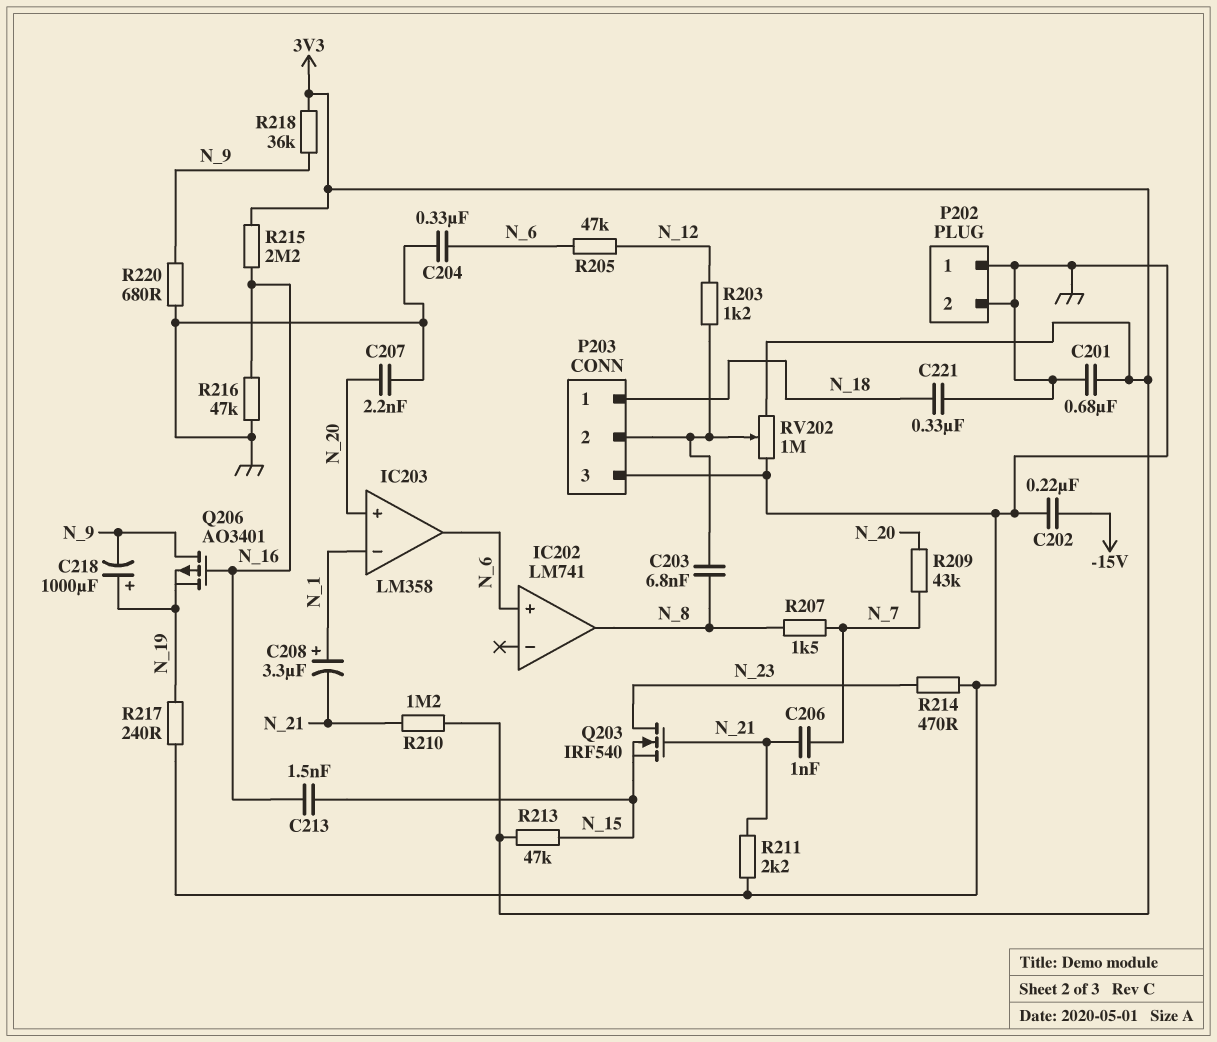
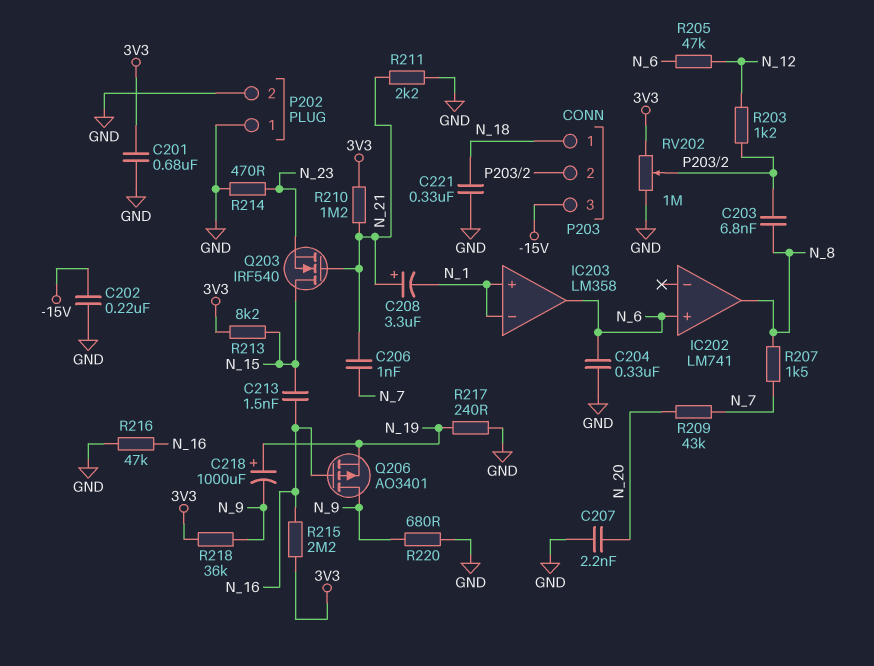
C208: 3.3uF (plus N_1, minus N_21) -> 3.3uF (plus N_21, minus N_1)
IC203 pin in+: N_20 -> N_1
P203 pin 3: GND -> -15V
Q203: NMOS IRF540 (G N_21, D N_23, S N_15) -> NMOS IRF540 (G N_21, D N_15, S N_23)
R213: 47k (3V3, N_15) -> 8.2k (3V3, N_15)

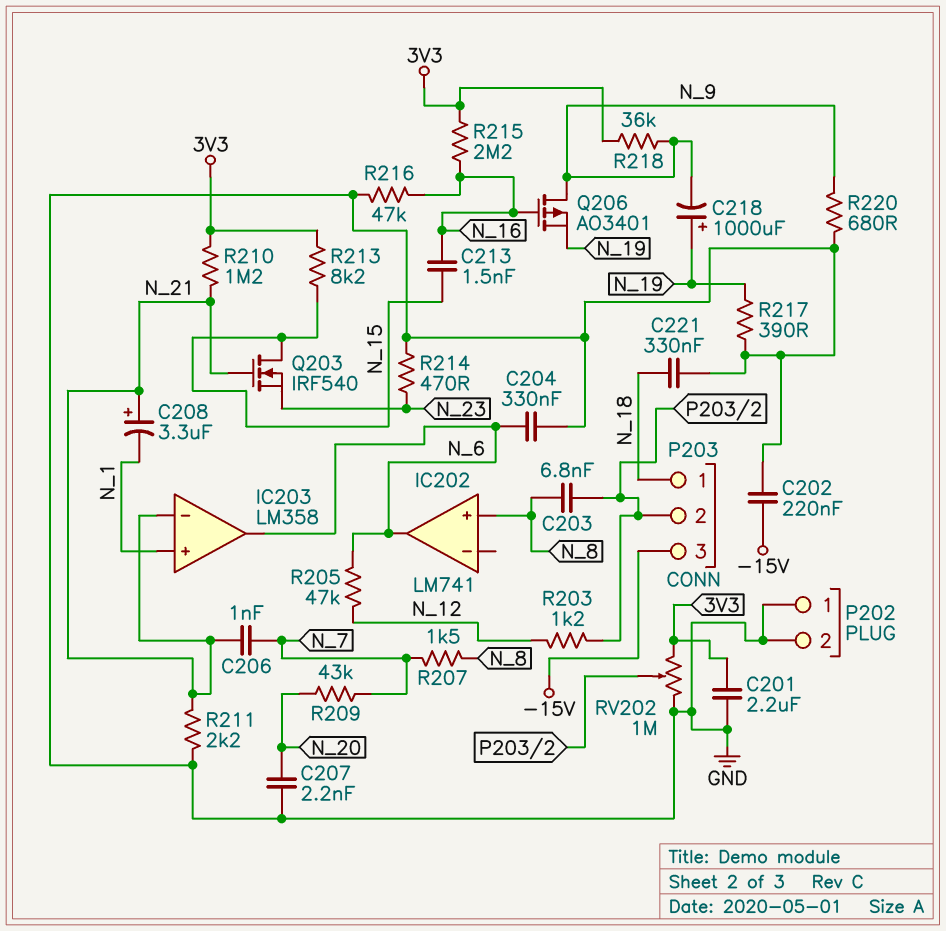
C201: 680nF (3V3, GND) -> 2.2uF (3V3, GND)
IC202 pin in+: N_6 -> N_8
IC202 pin out: N_8 -> N_6
IC203 pin in-: N_1 -> N_21
R217: 240 (GND, N_19) -> 390 (GND, N_19)

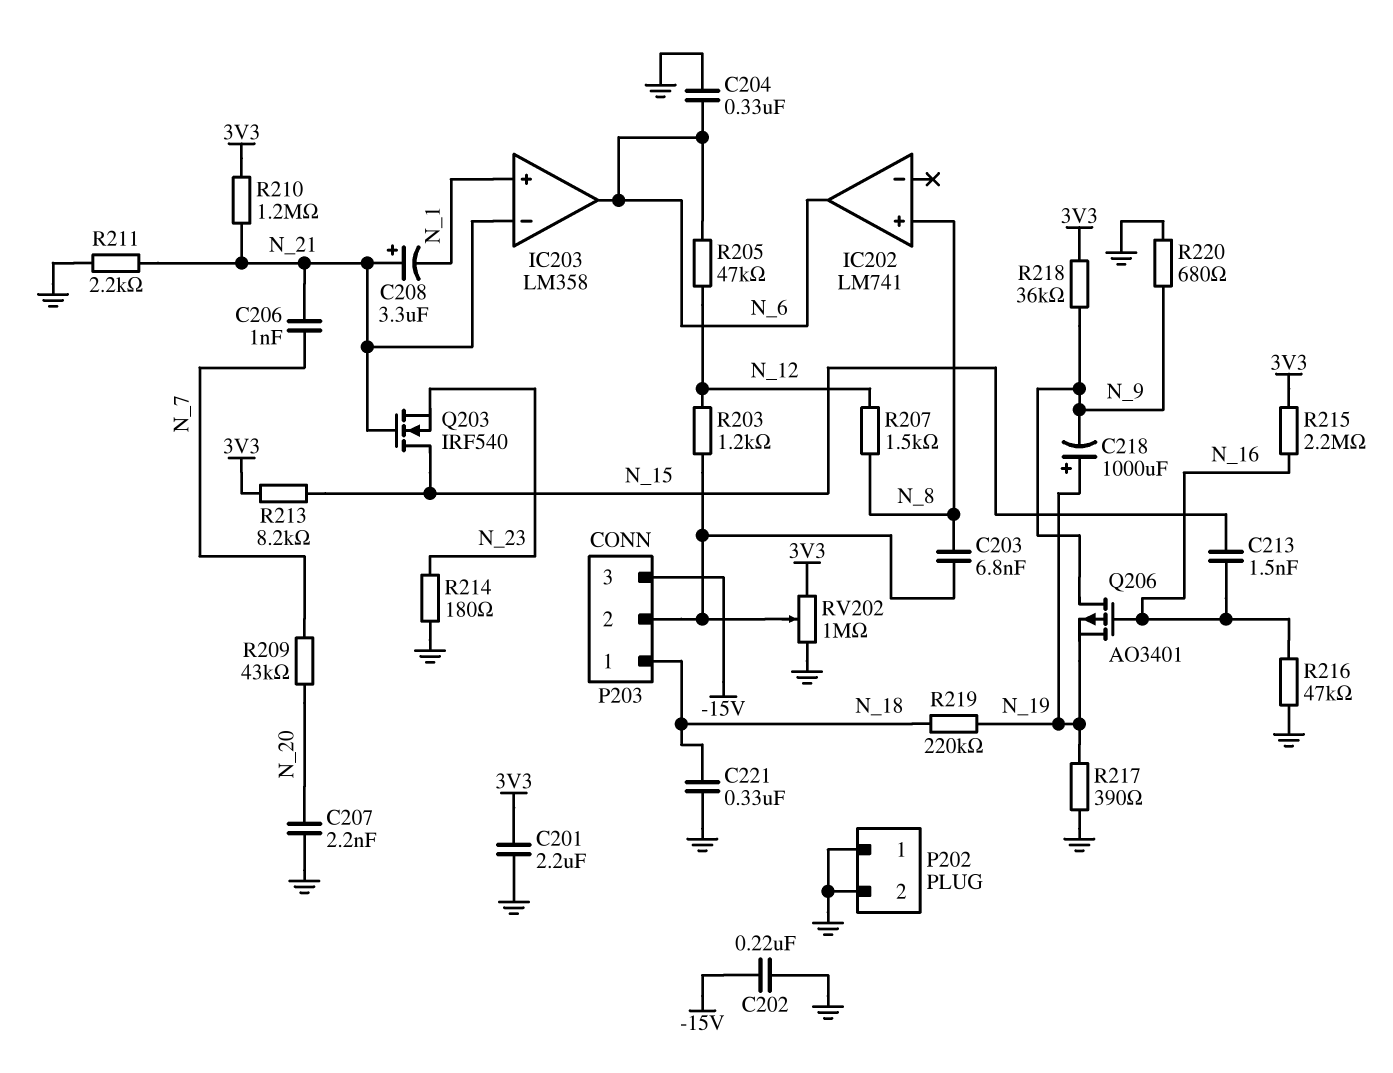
R207: 1.5k (N_7, N_8) -> 1.5k (N_8, N_12)
R214: 470 (GND, N_23) -> 180 (GND, N_23)
R219: none -> 220k (N_18, N_19)

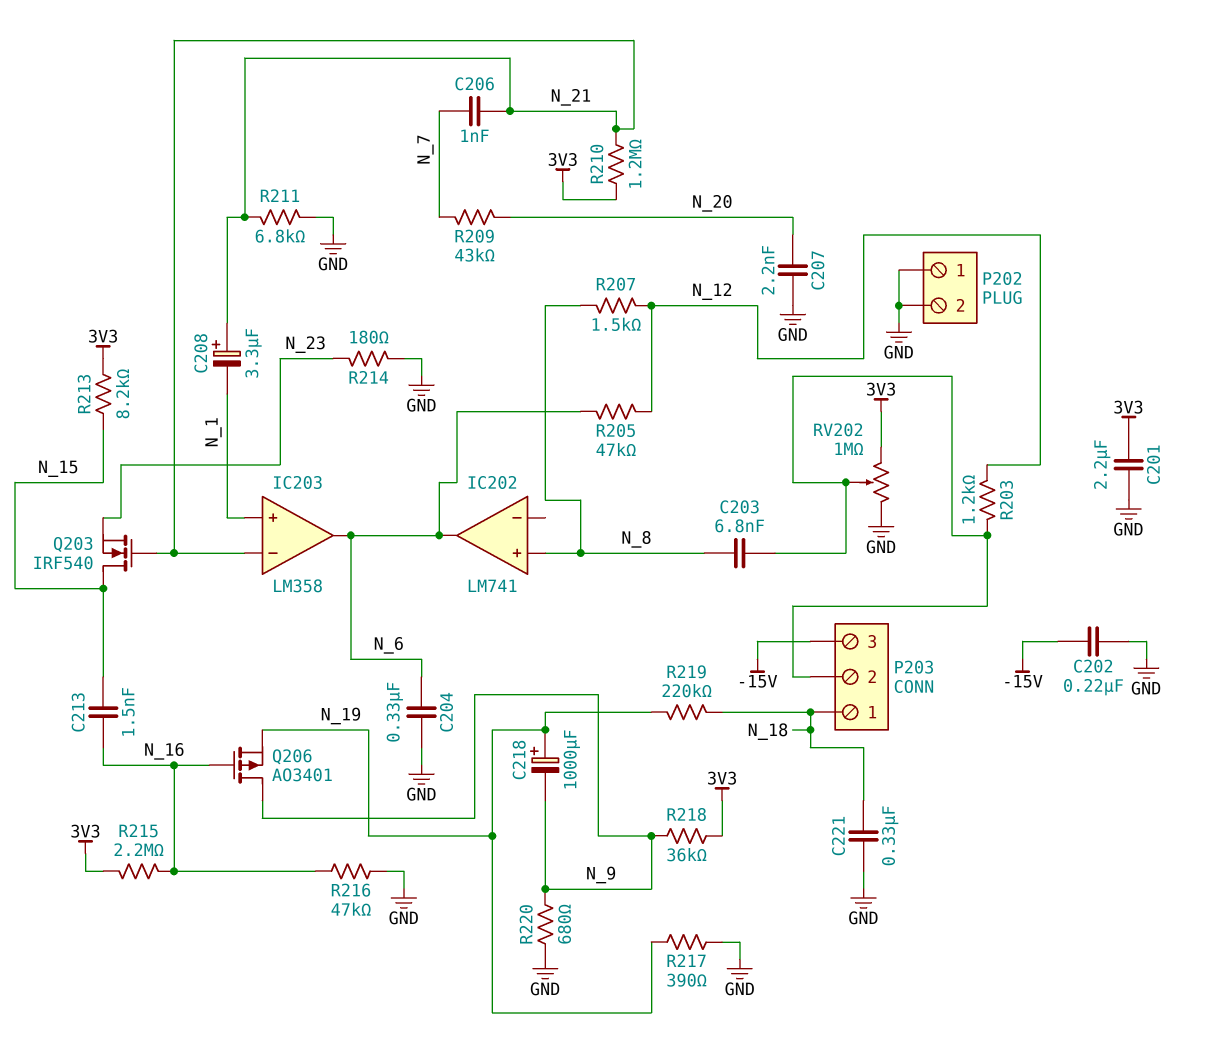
R211: 2.2k (GND, N_21) -> 6.8k (GND, N_21)

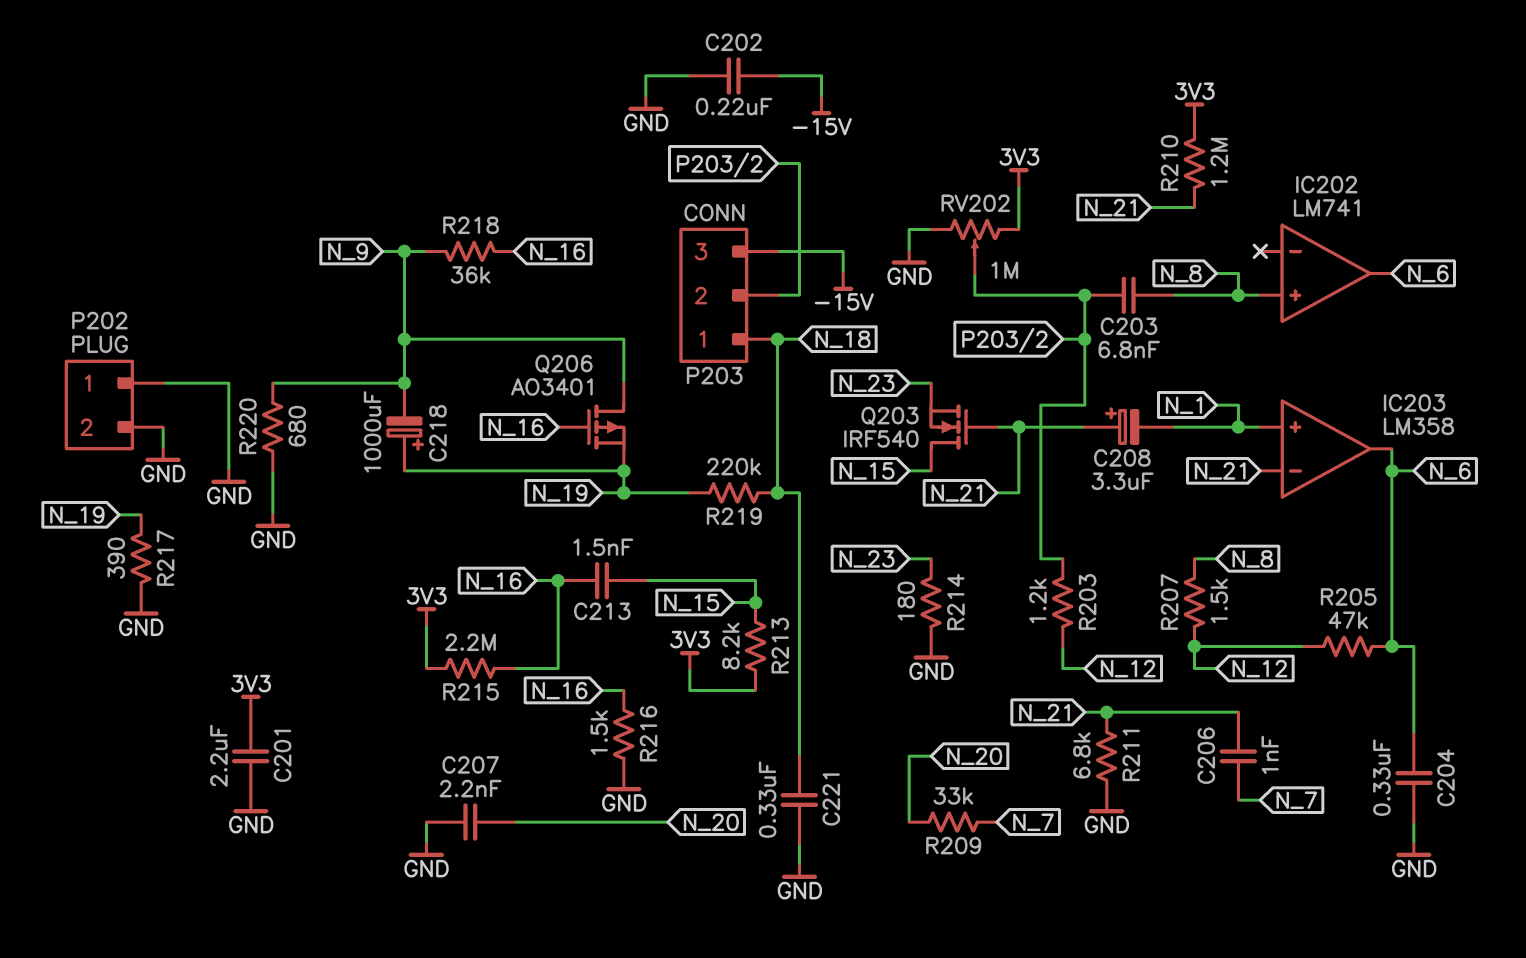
R209: 43k (N_7, N_20) -> 33k (N_7, N_20)
R216: 47k (GND, N_16) -> 1.5k (GND, N_16)
R218: 36k (3V3, N_9) -> 36k (N_9, N_16)

